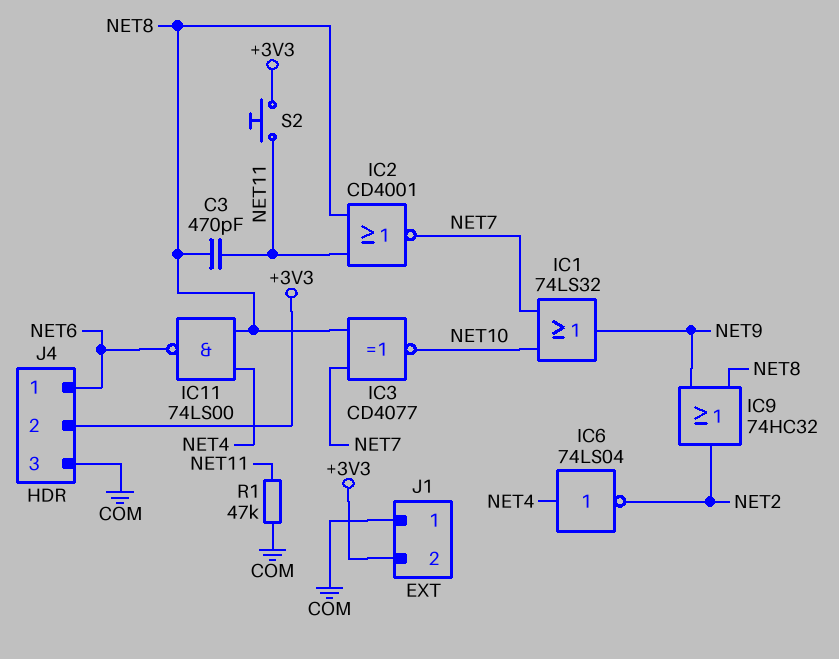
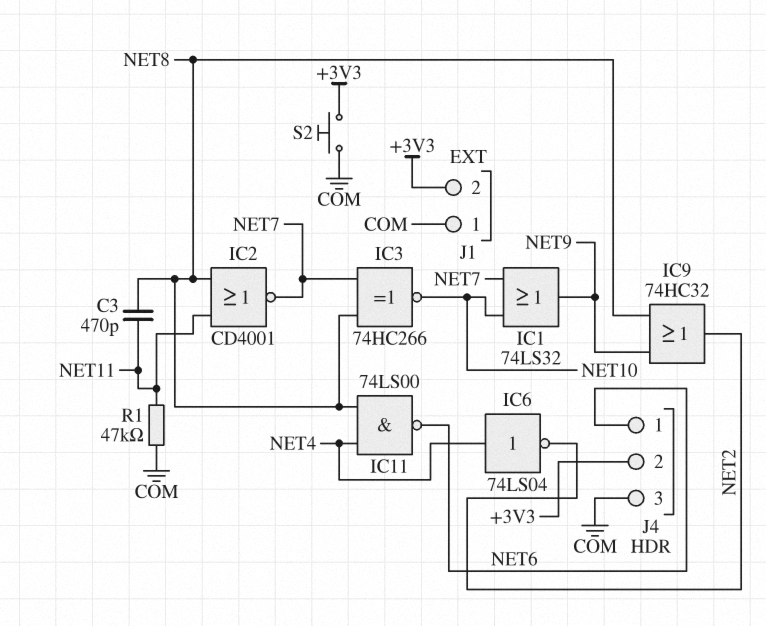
IC3: XNOR CD4077 (in NET7, in NET8, out NET10) -> XNOR 74HC266 (in NET7, in NET8, out NET10)
S2: button (+3V3, NET11) -> button (+3V3, COM)

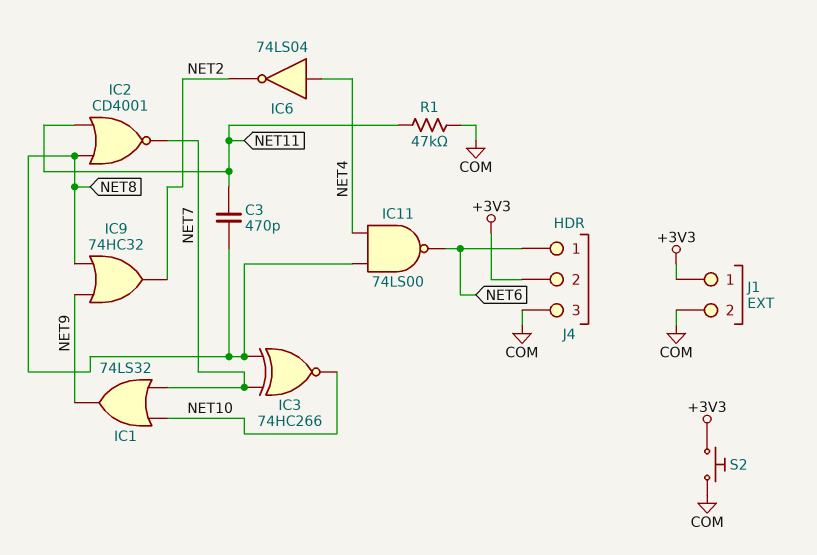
J1 pin 1: COM -> +3V3
J1 pin 2: +3V3 -> COM

